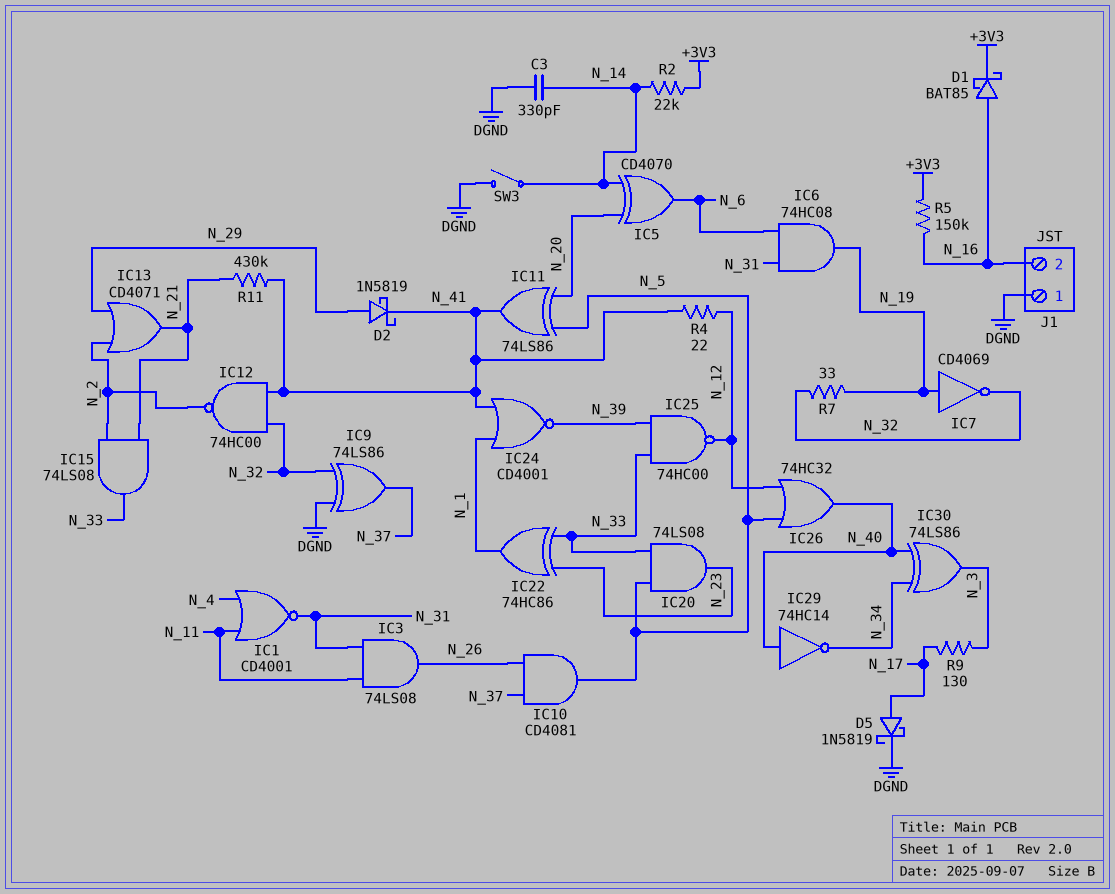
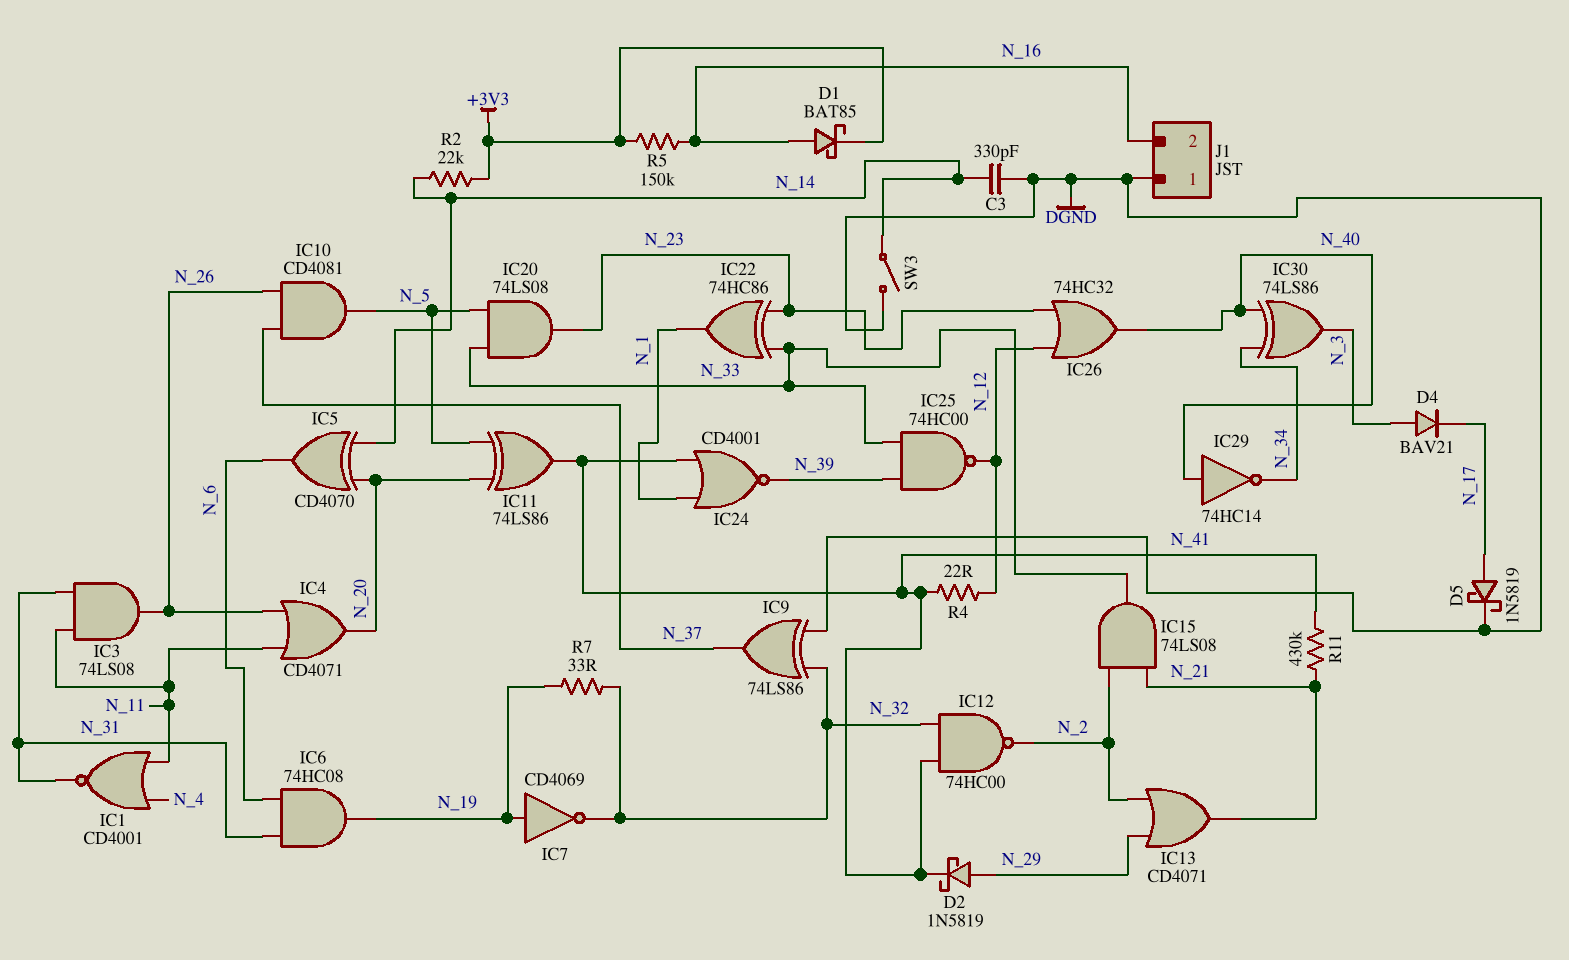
D4: none -> diode BAV21 (A N_3, K N_17)
IC4: none -> OR CD4071 (in N_11, in N_26, out N_20)
IC26: OR 74HC32 (in N_5, in N_12, out N_40) -> OR 74HC32 (in N_12, in N_23, out N_40)
R9: 130 (N_3, N_17) -> none

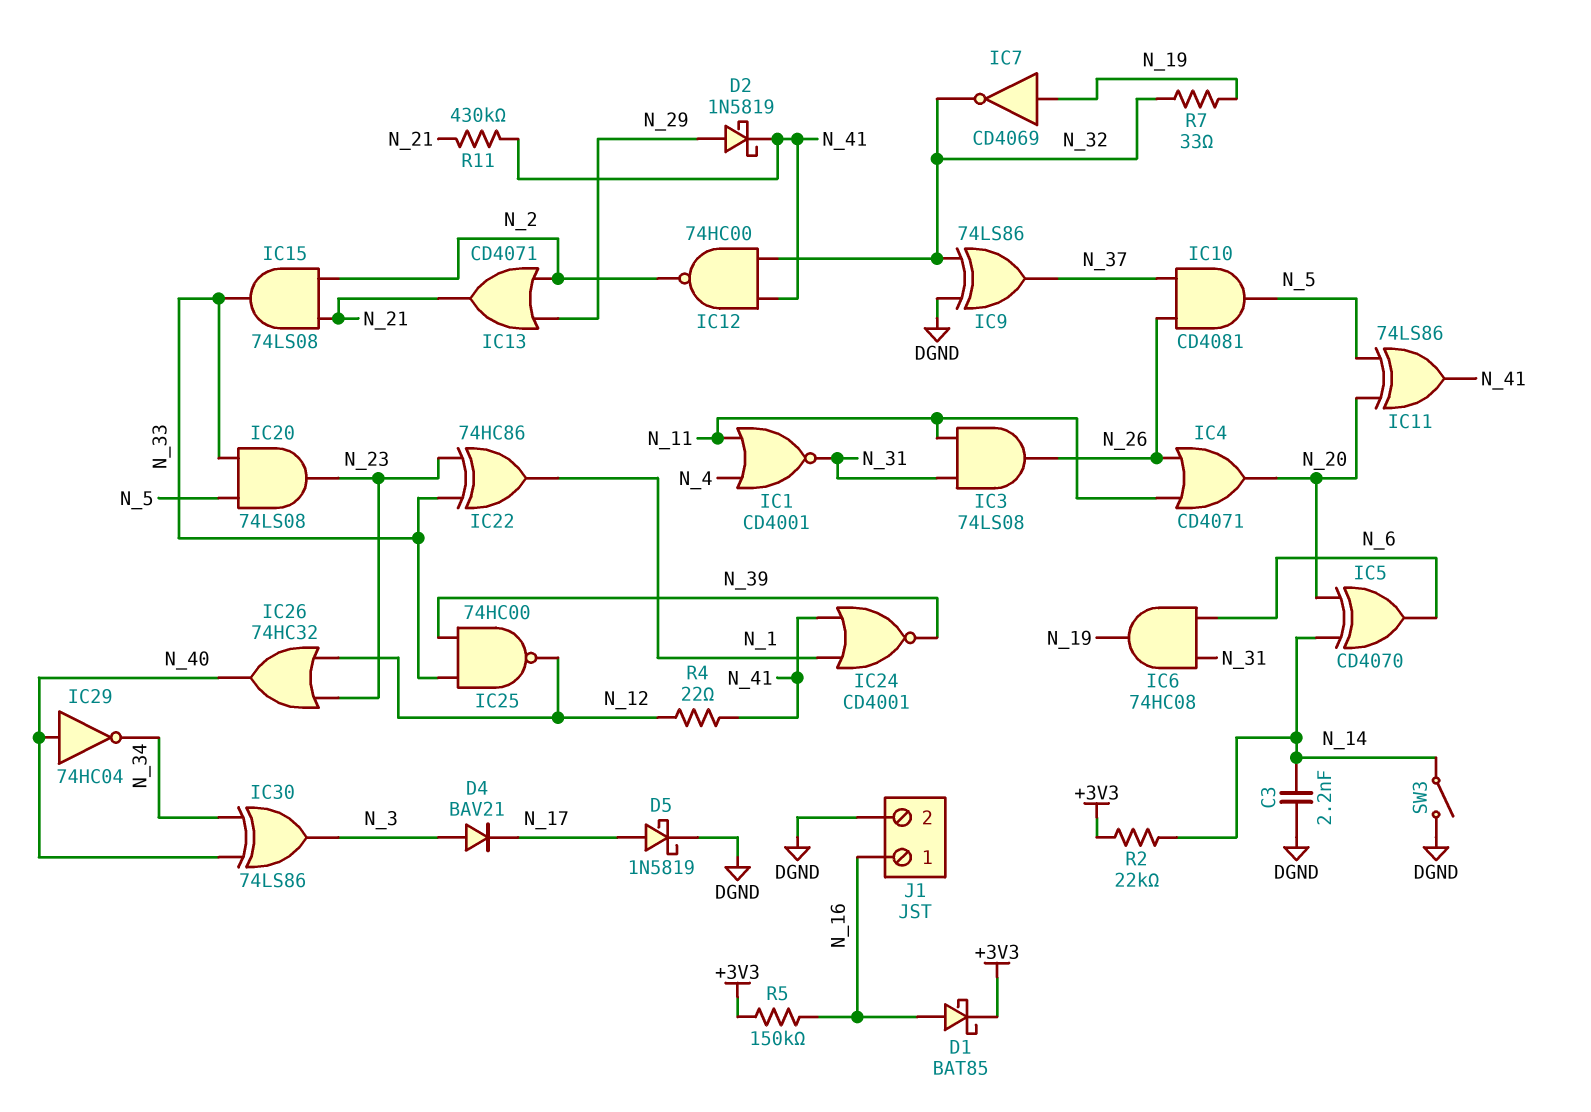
C3: 330pF (DGND, N_14) -> 2.2nF (DGND, N_14)
IC29: NOT 74HC14 (in N_40, out N_34) -> NOT 74HC04 (in N_40, out N_34)
J1 pin 1: DGND -> N_16
J1 pin 2: N_16 -> DGND

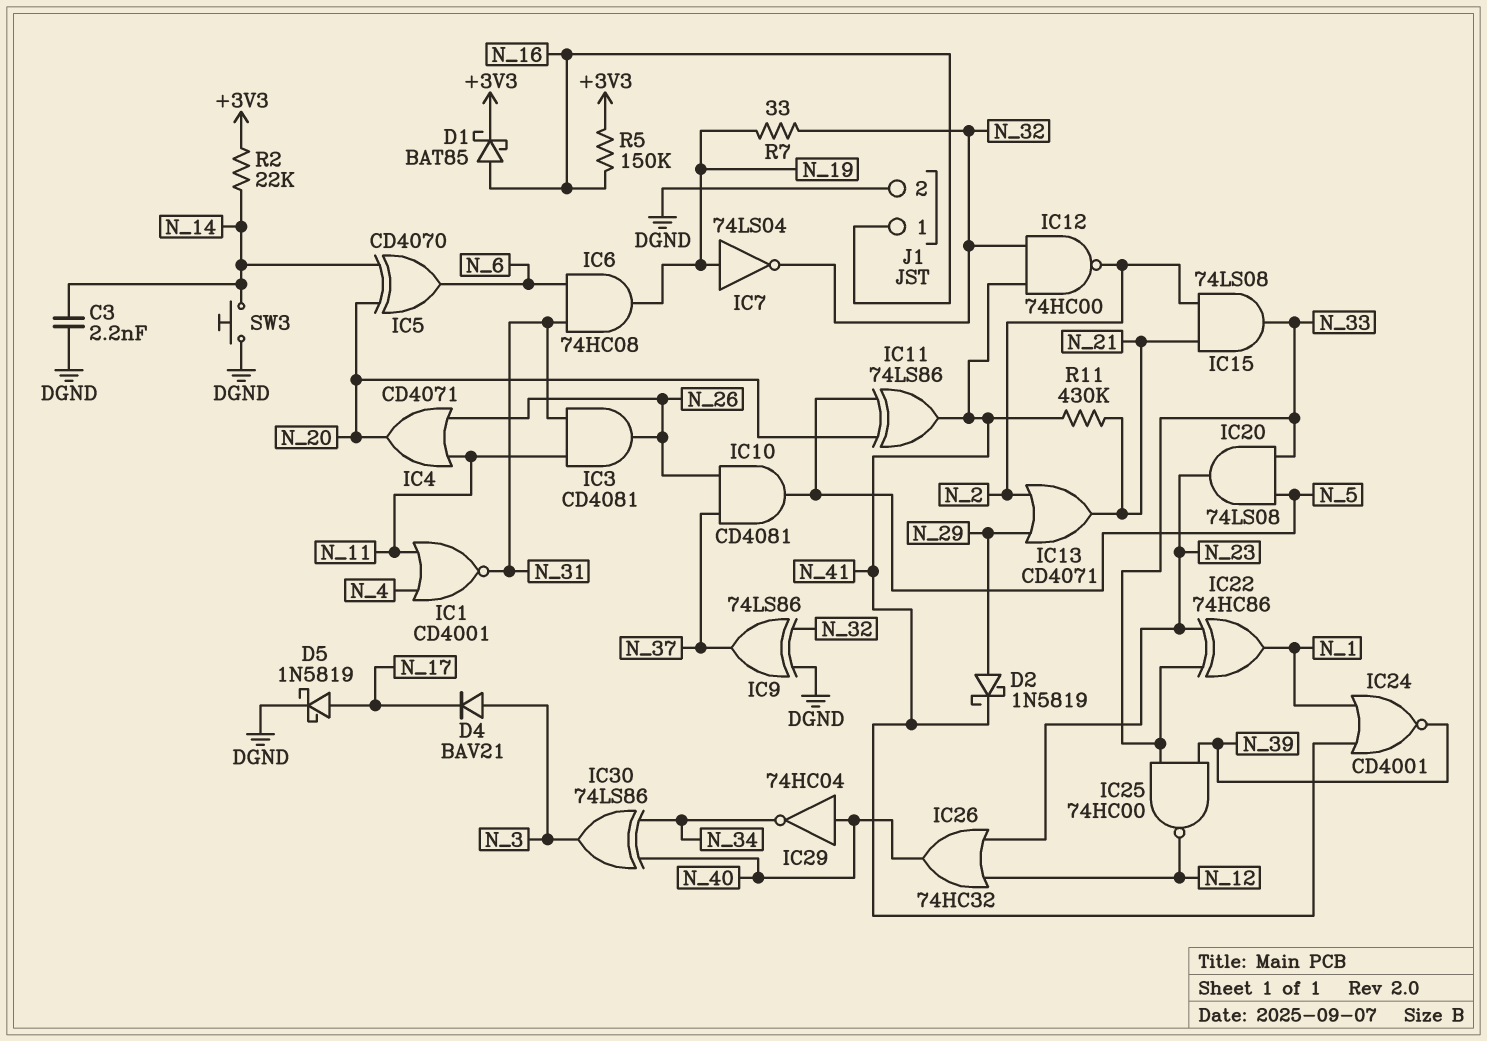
IC3: AND 74LS08 (in N_11, in N_31, out N_26) -> AND CD4081 (in N_11, in N_31, out N_26)
IC7: NOT CD4069 (in N_19, out N_32) -> NOT 74LS04 (in N_19, out N_32)
R4: 22 (N_12, N_41) -> none
SW3: switch (DGND, N_14) -> button (DGND, N_14)

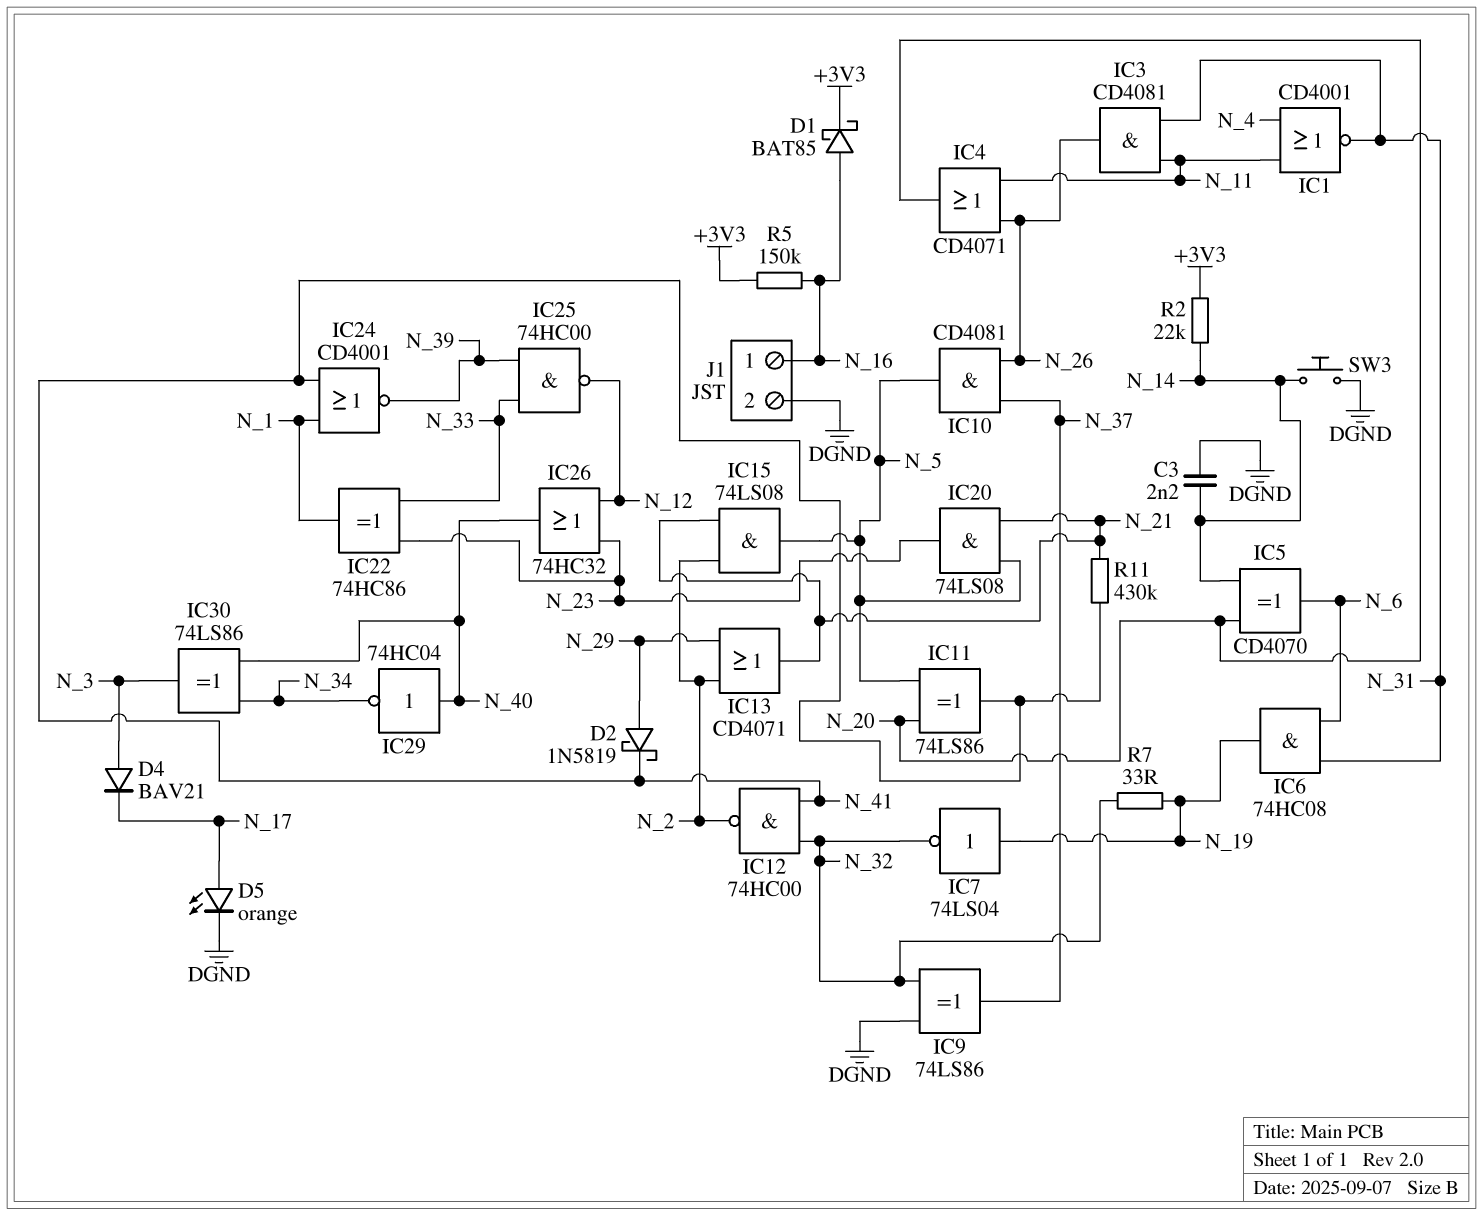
D5: schottky 1N5819 (A N_17, K DGND) -> LED orange (A N_17, K DGND)
IC15: AND 74LS08 (in N_2, in N_21, out N_33) -> AND 74LS08 (in N_2, in N_21, out N_5)
IC20: AND 74LS08 (in N_5, in N_33, out N_23) -> AND 74LS08 (in N_5, in N_21, out N_23)

